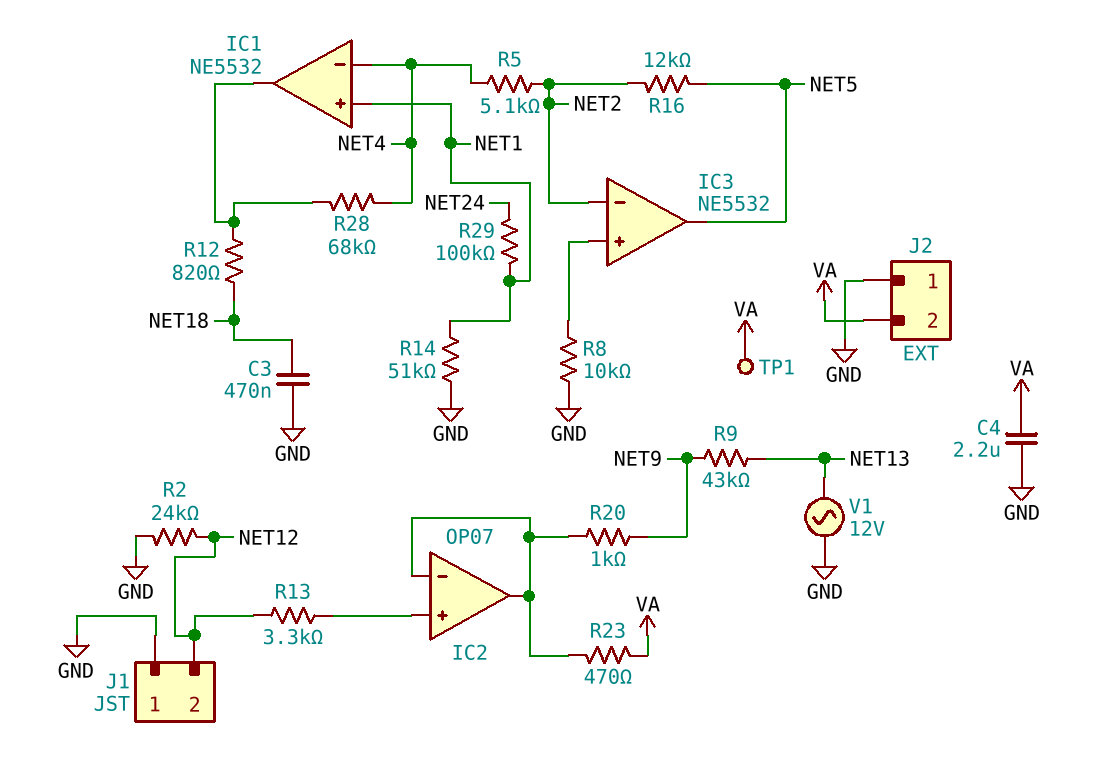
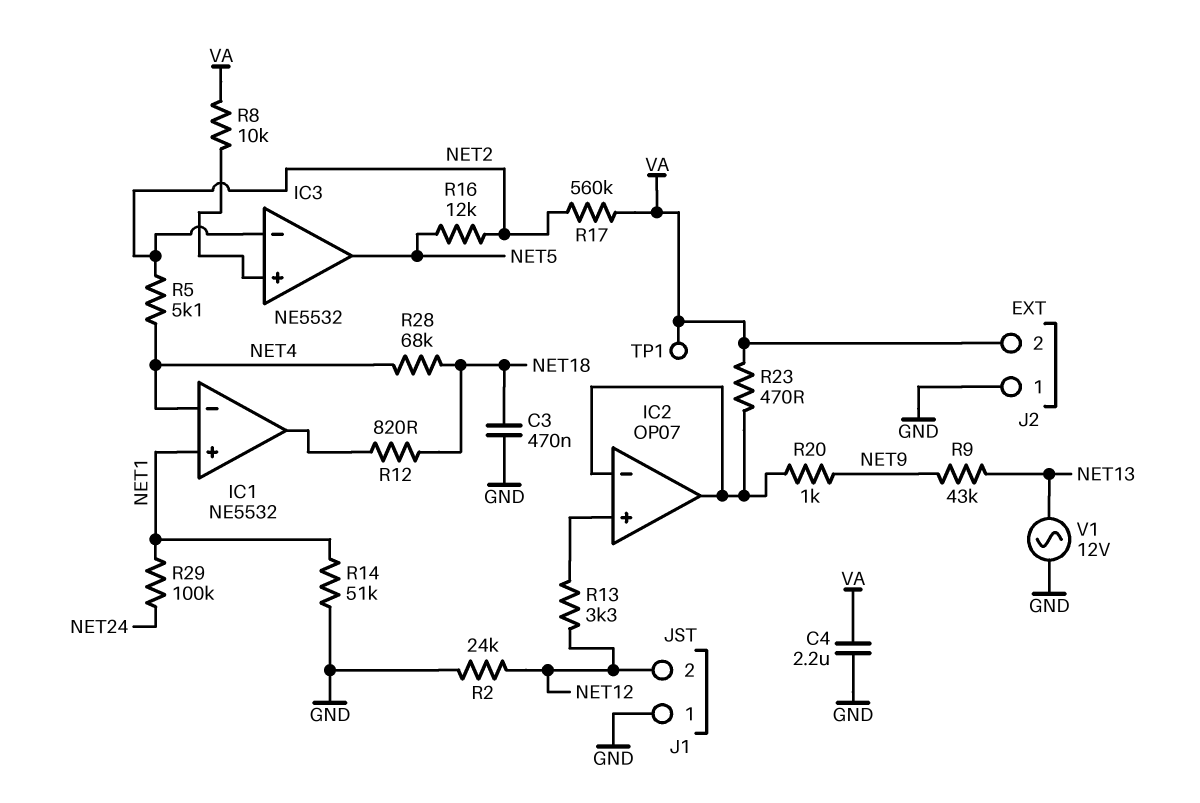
R8: 10k (GND, IC3/in+) -> 10k (IC3/in+, VA)
R17: none -> 560k (NET2, VA)
R28: 68k (IC1/out, NET4) -> 68k (NET4, NET18)

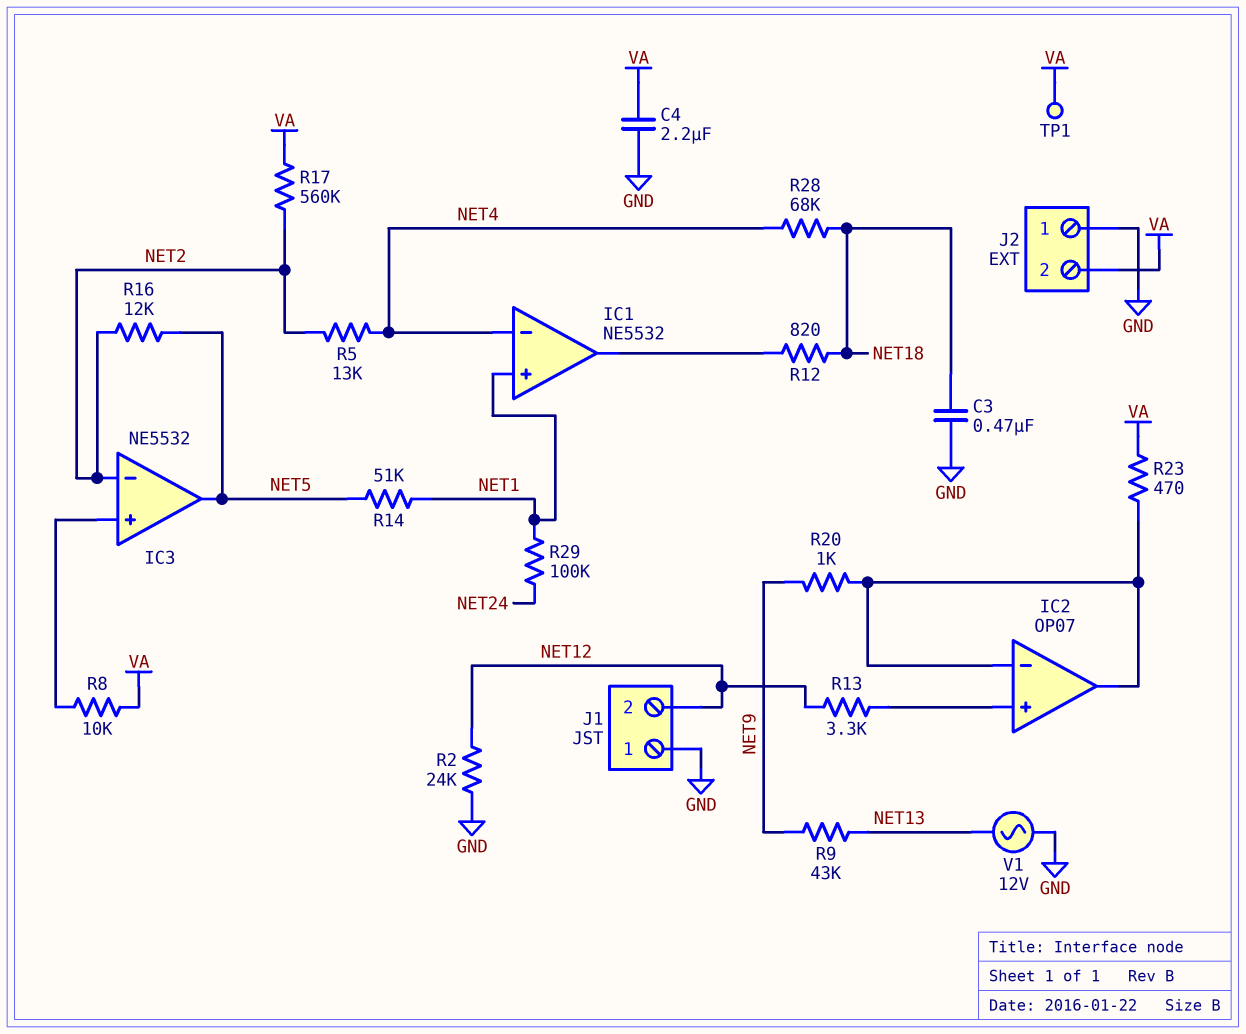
R5: 5.1k (NET2, NET4) -> 13k (NET2, NET4)
R14: 51k (GND, NET1) -> 51k (NET1, NET5)

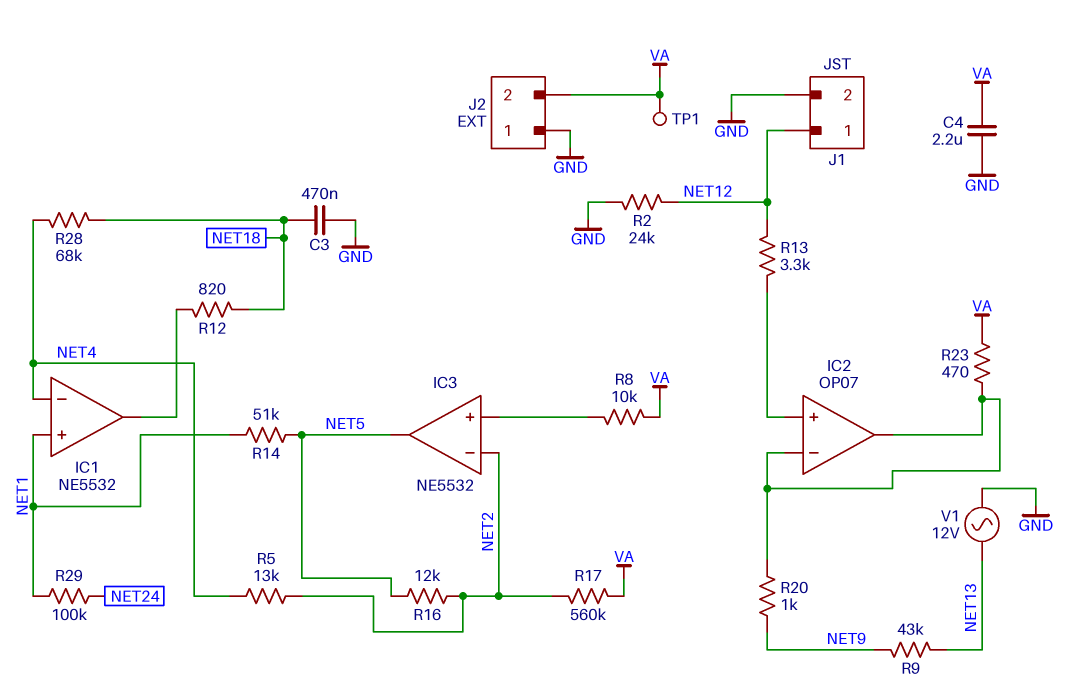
J1 pin 1: GND -> NET12
J1 pin 2: NET12 -> GND

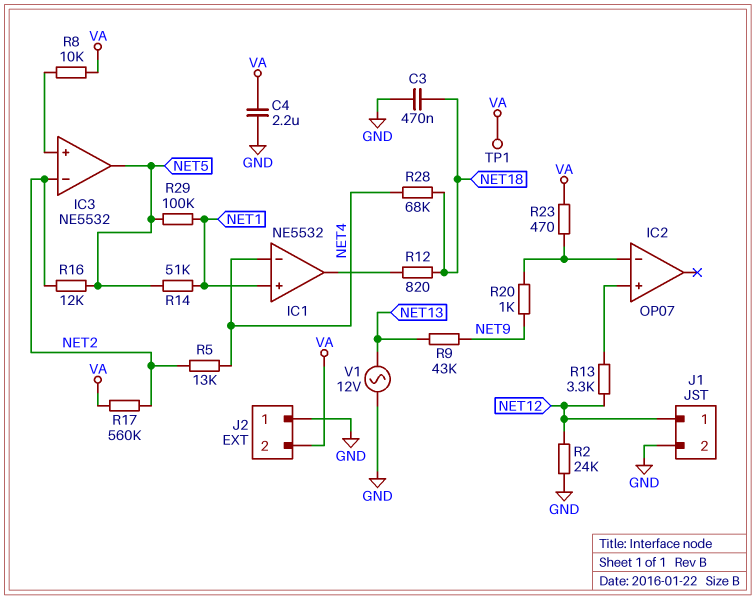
IC2 pin out: IC2/in- -> none
R29: 100k (NET1, NET24) -> 100k (NET1, NET5)

